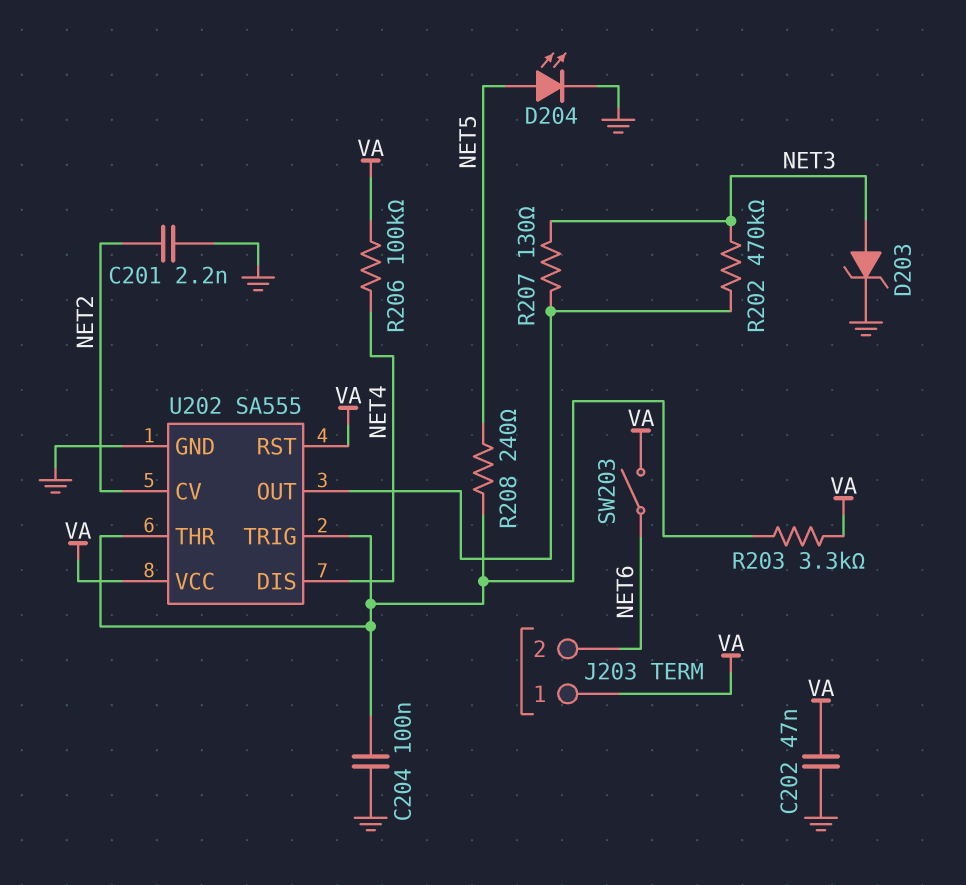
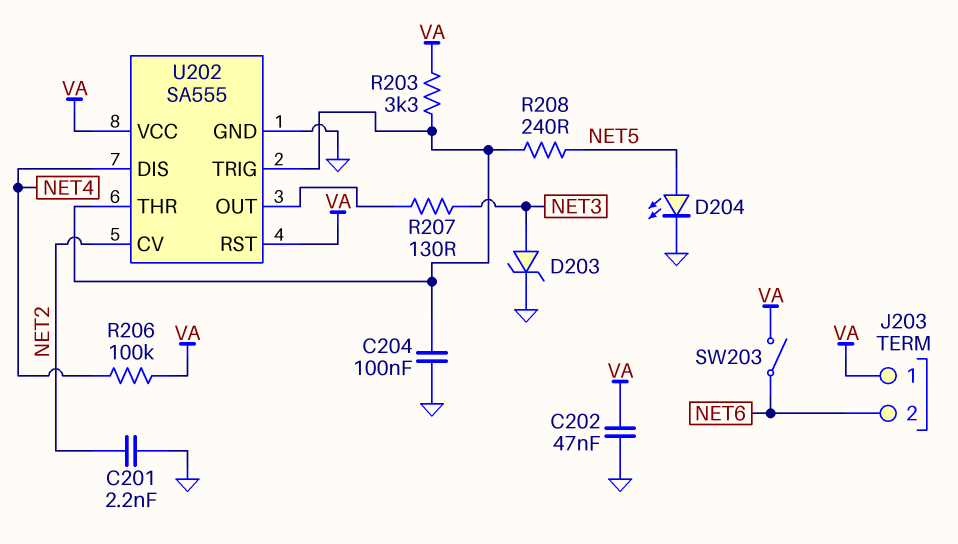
R202: 470k (NET3, U202/OUT) -> none

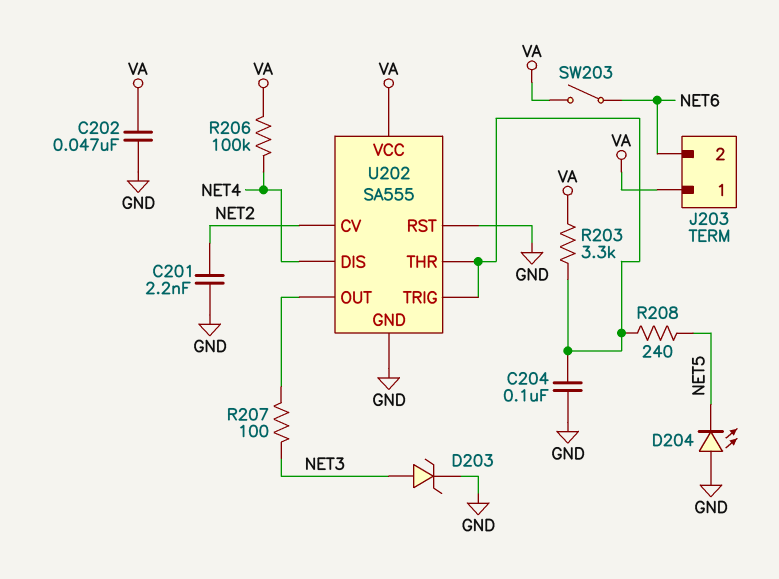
D204: LED (A NET5, K GND) -> LED (A GND, K NET5)
R207: 130 (NET3, U202/OUT) -> 100 (NET3, U202/OUT)
U202 pin RST: VA -> GND

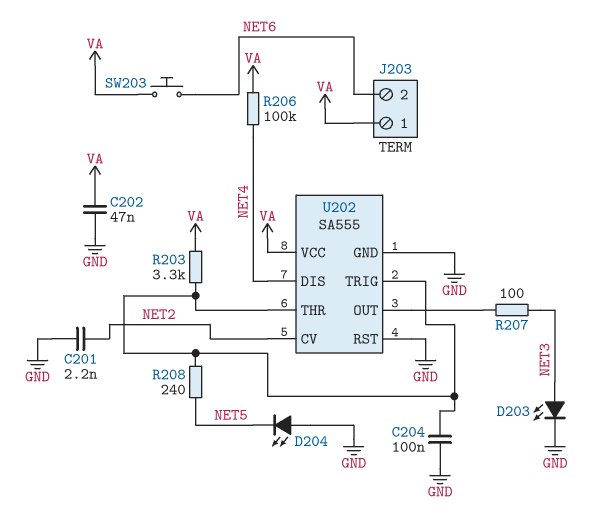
D203: zener (A NET3, K GND) -> LED (A NET3, K GND)
SW203: switch (NET6, VA) -> button (NET6, VA)

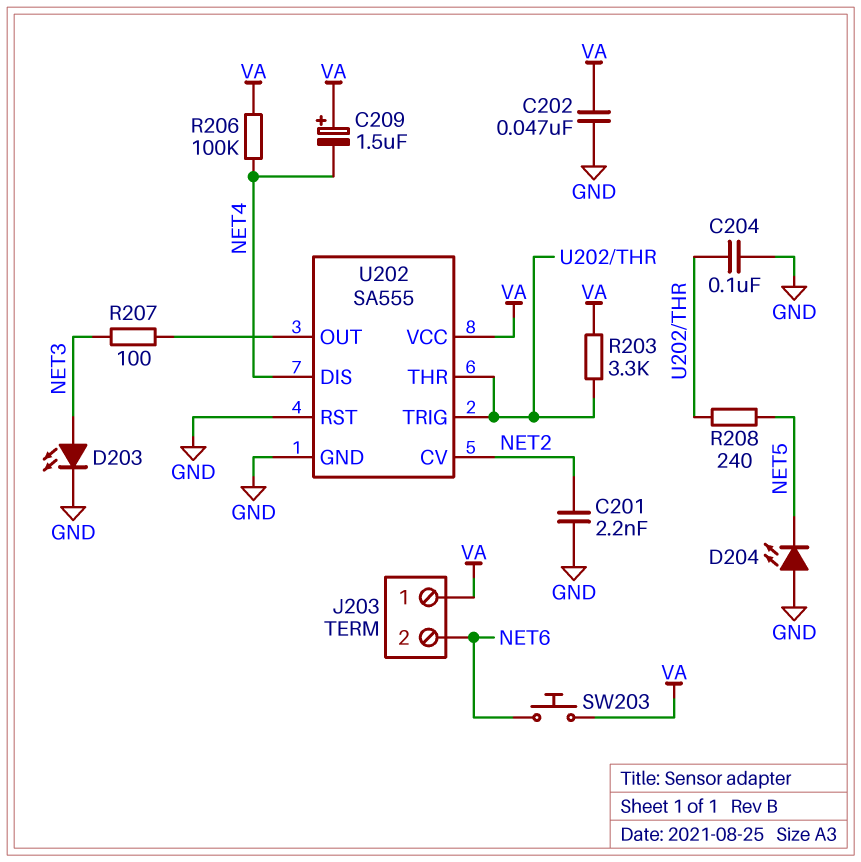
C209: none -> 1.5uF (plus VA, minus NET4)

